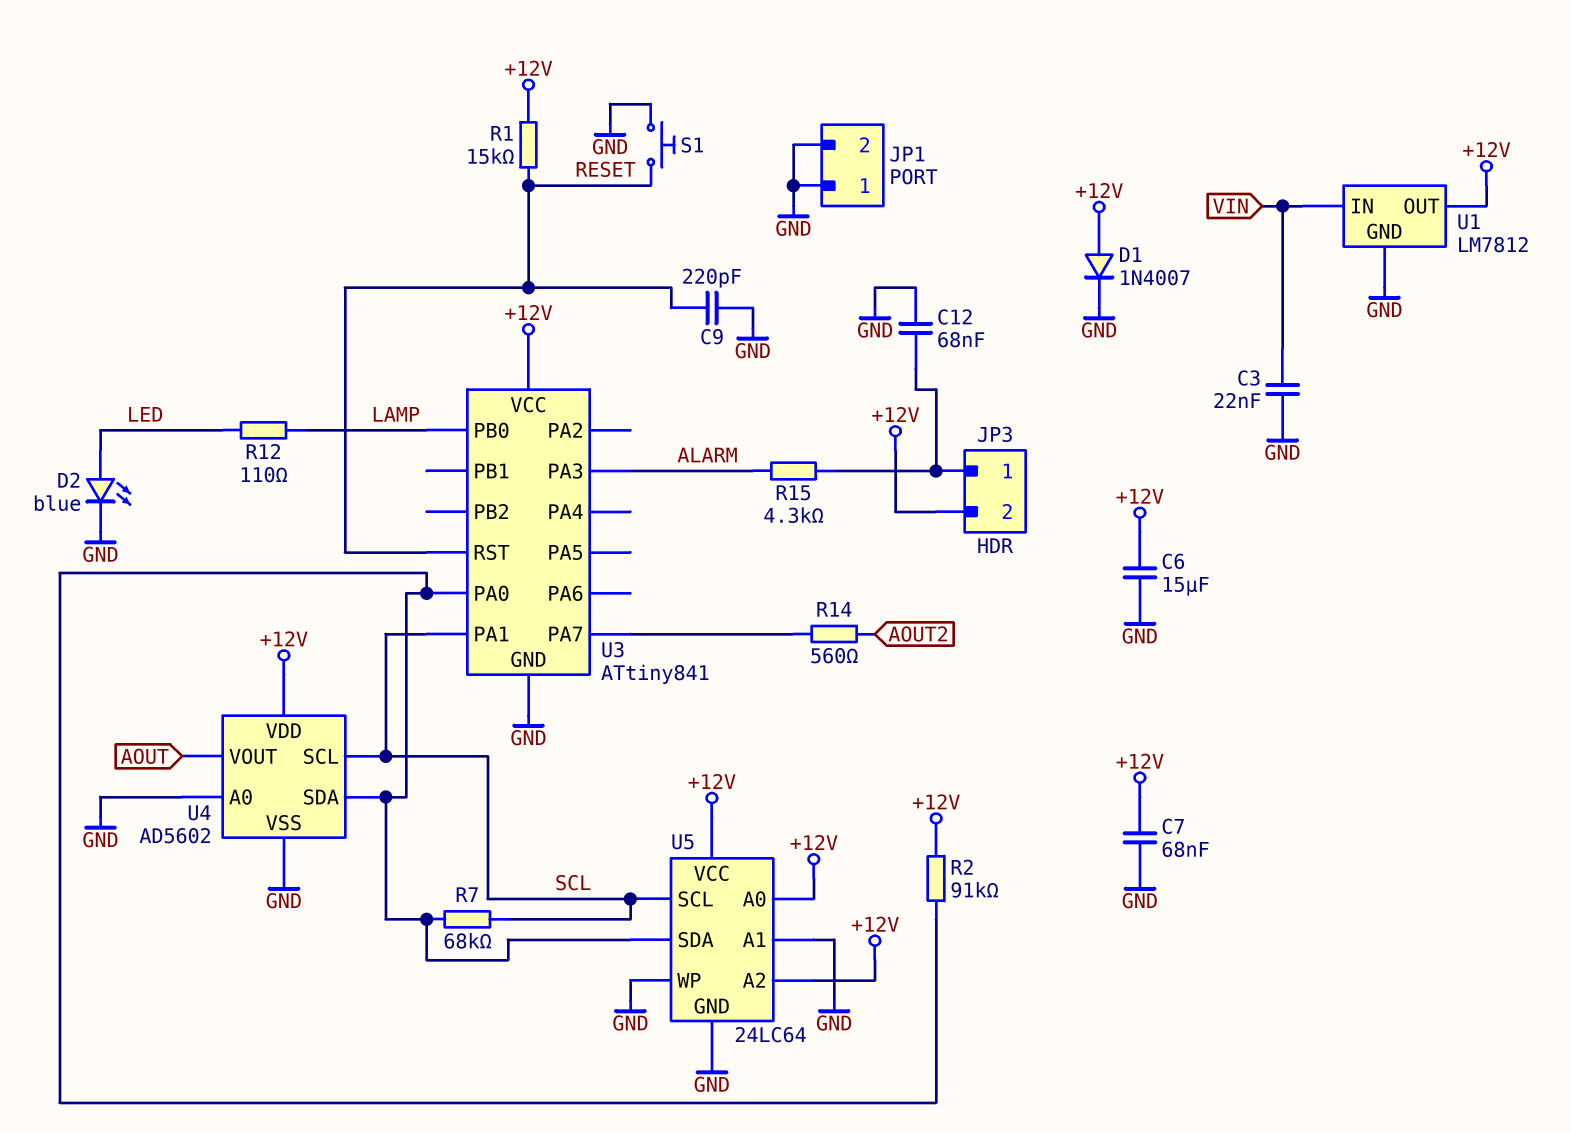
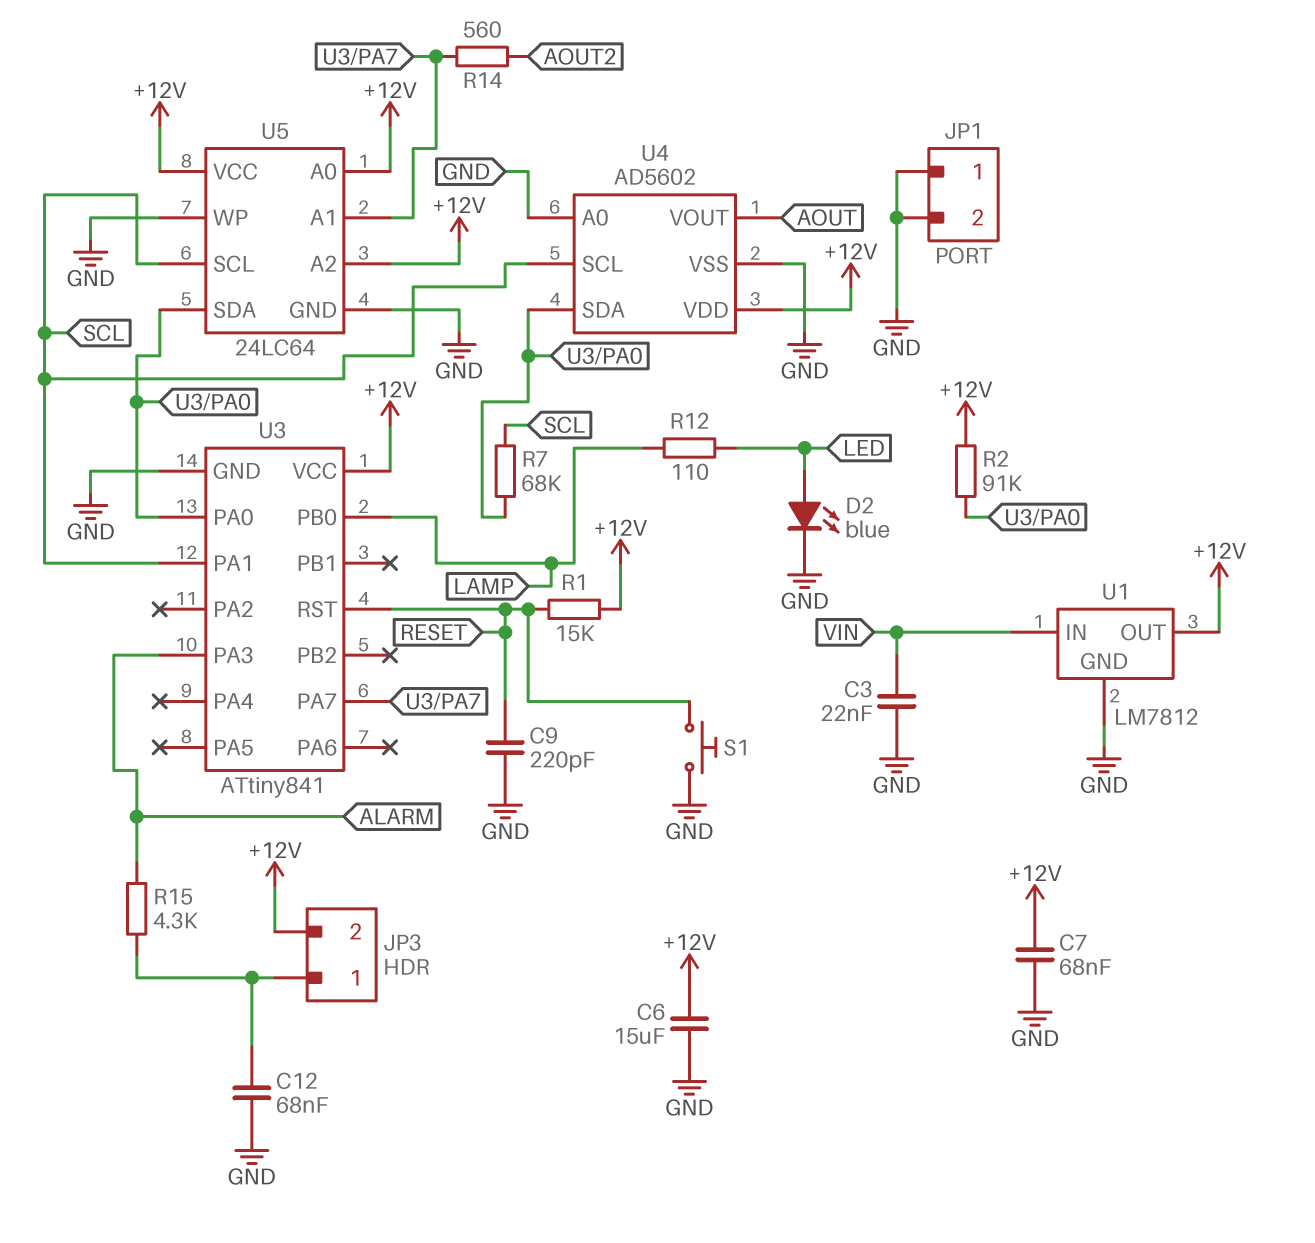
D1: diode 1N4007 (A +12V, K GND) -> none
U5 pin A1: GND -> U3/PA7

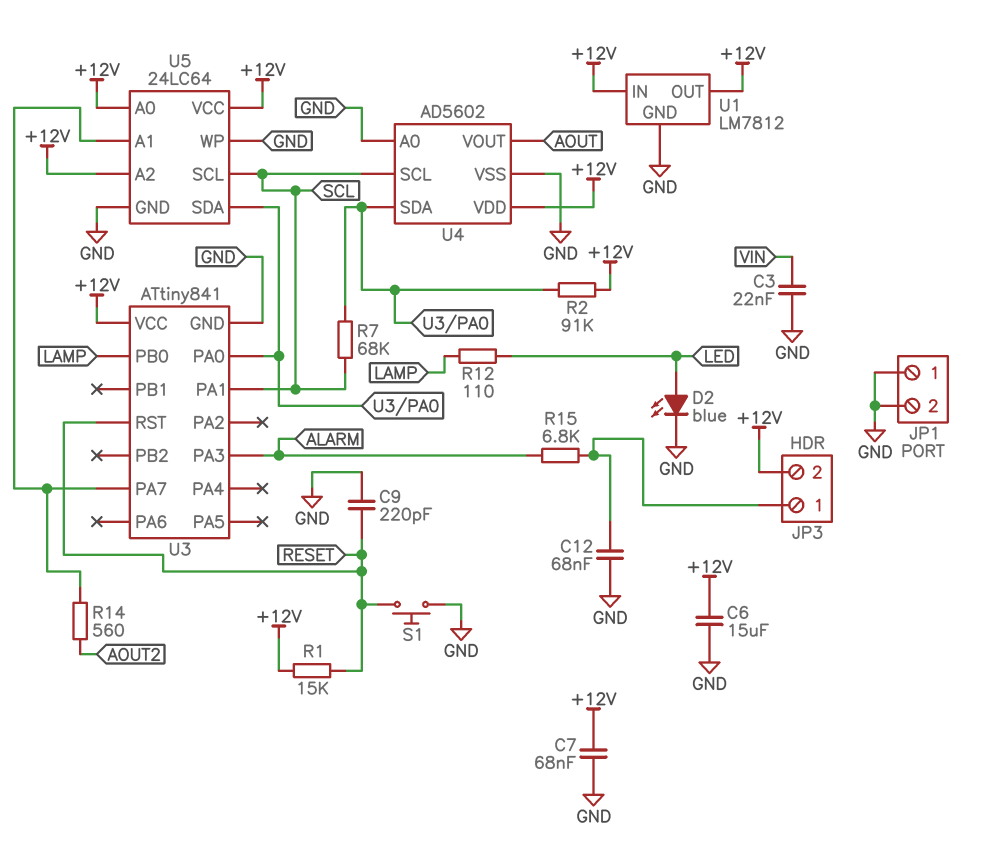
R15: 4.3k (ALARM, JP3/1) -> 6.8k (ALARM, JP3/1)
U1 pin IN: VIN -> +12V

